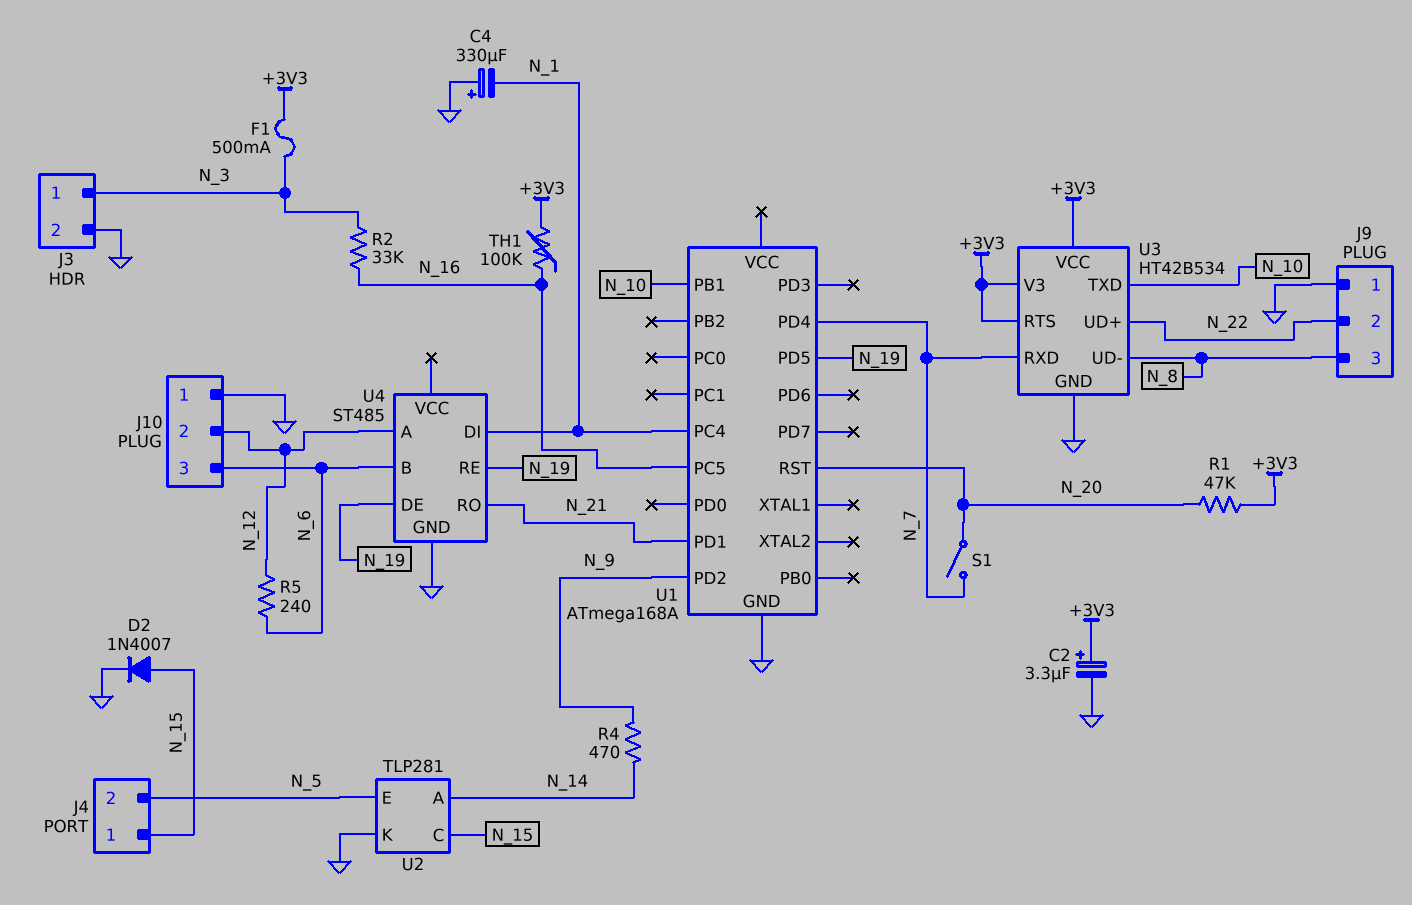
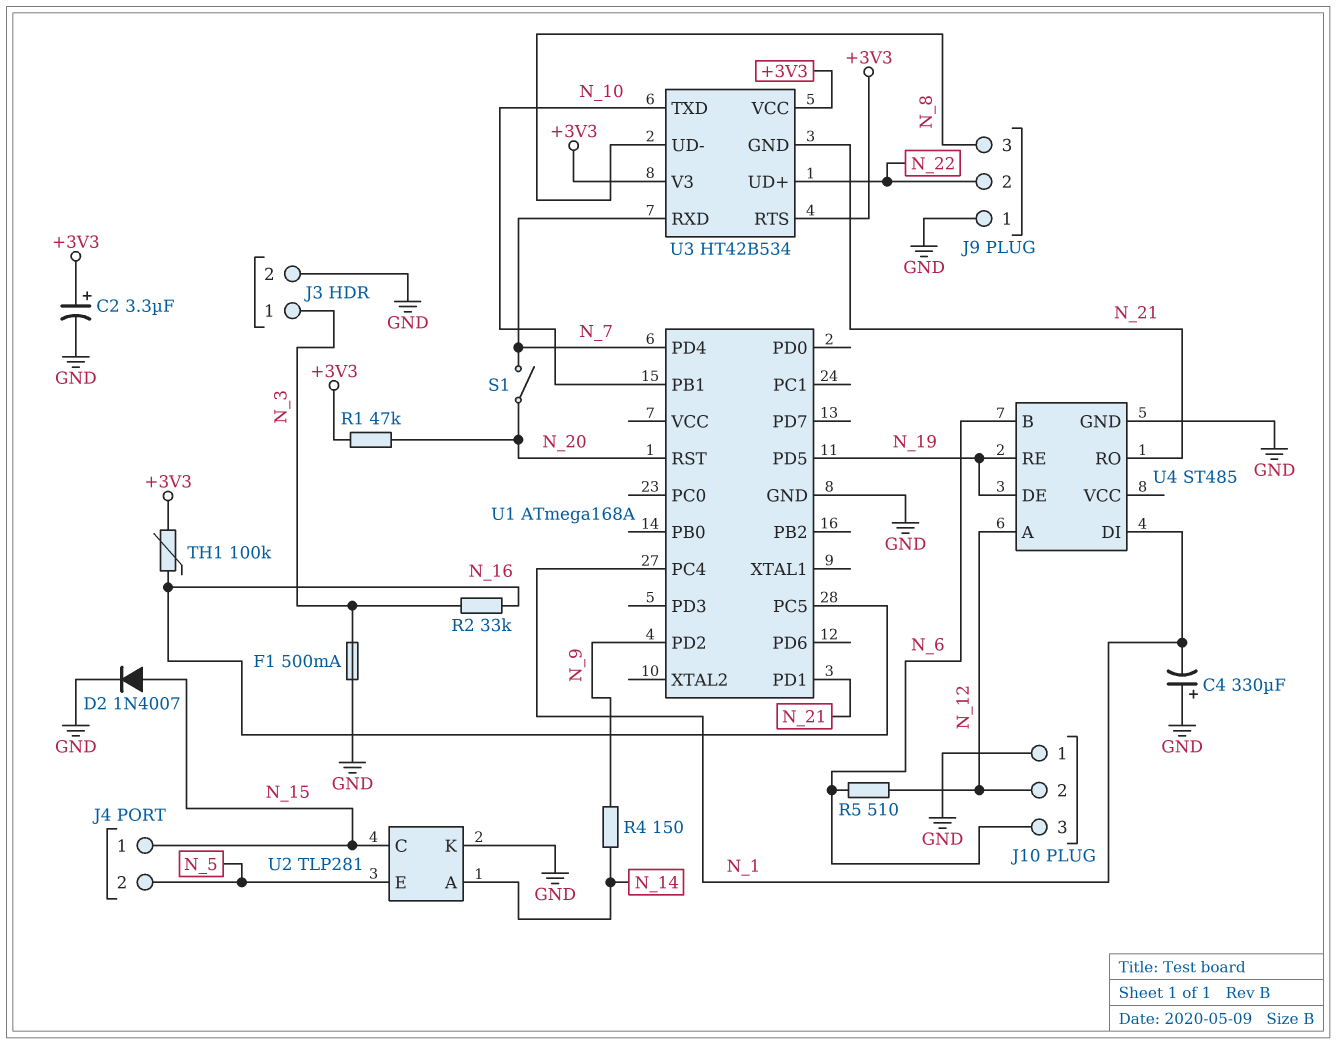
F1: 500mA (+3V3, N_3) -> 500mA (GND, N_3)
R4: 470 (N_9, N_14) -> 150 (N_9, N_14)
R5: 240 (N_6, N_12) -> 510 (N_6, N_12)
U3 pin GND: GND -> N_21

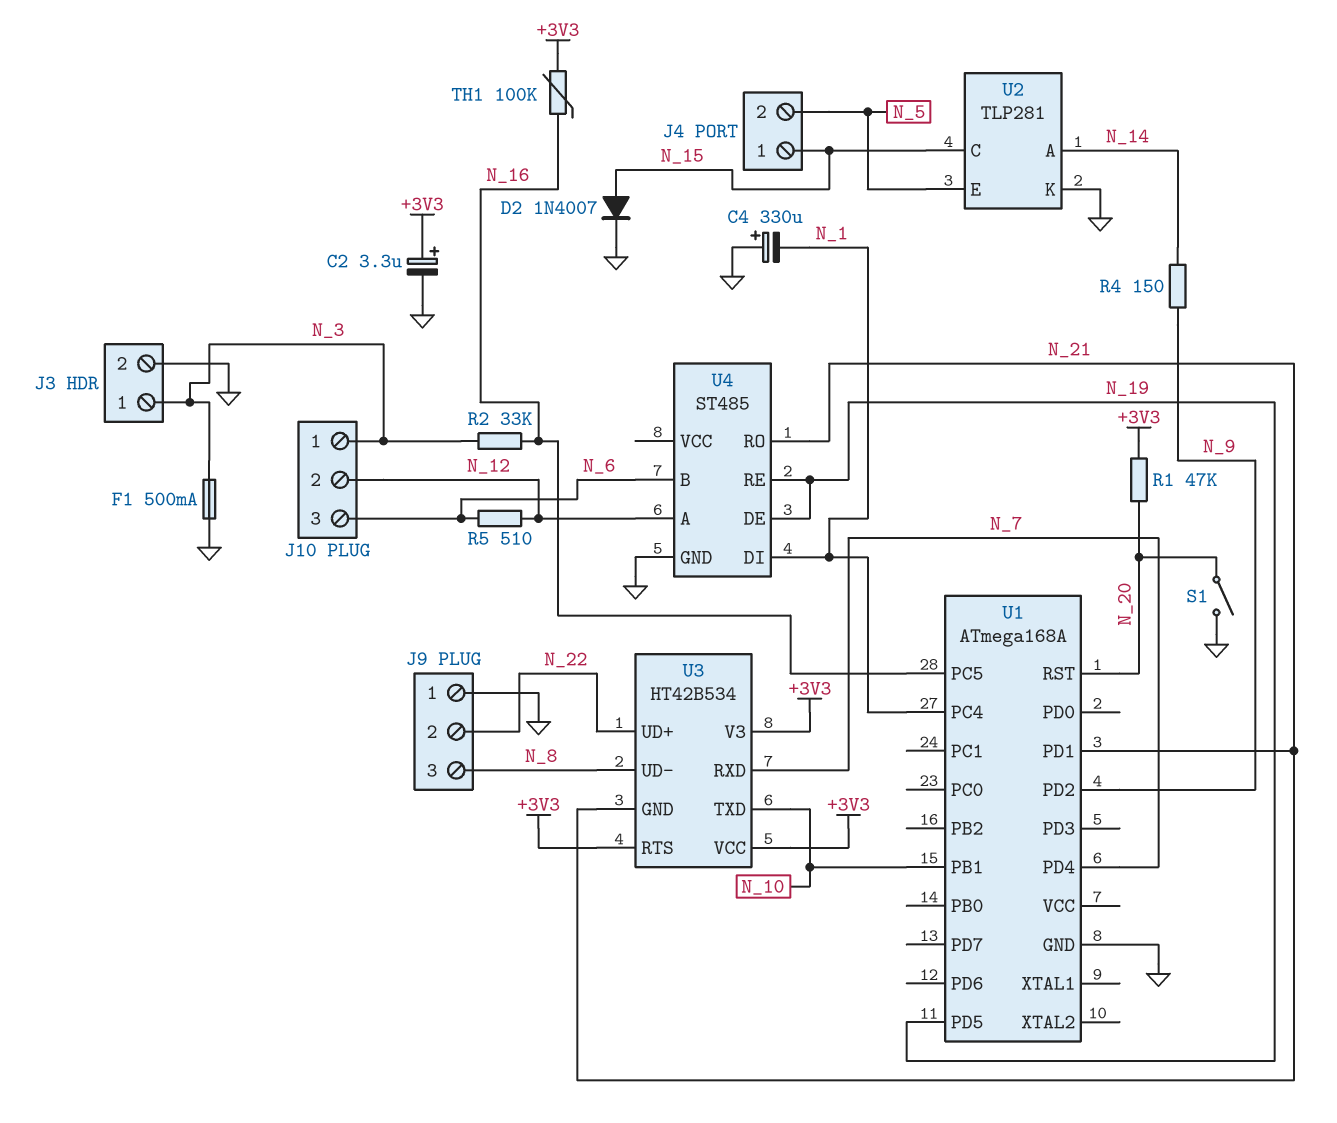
J10 pin 1: GND -> N_3
S1: switch (N_7, N_20) -> switch (GND, N_20)

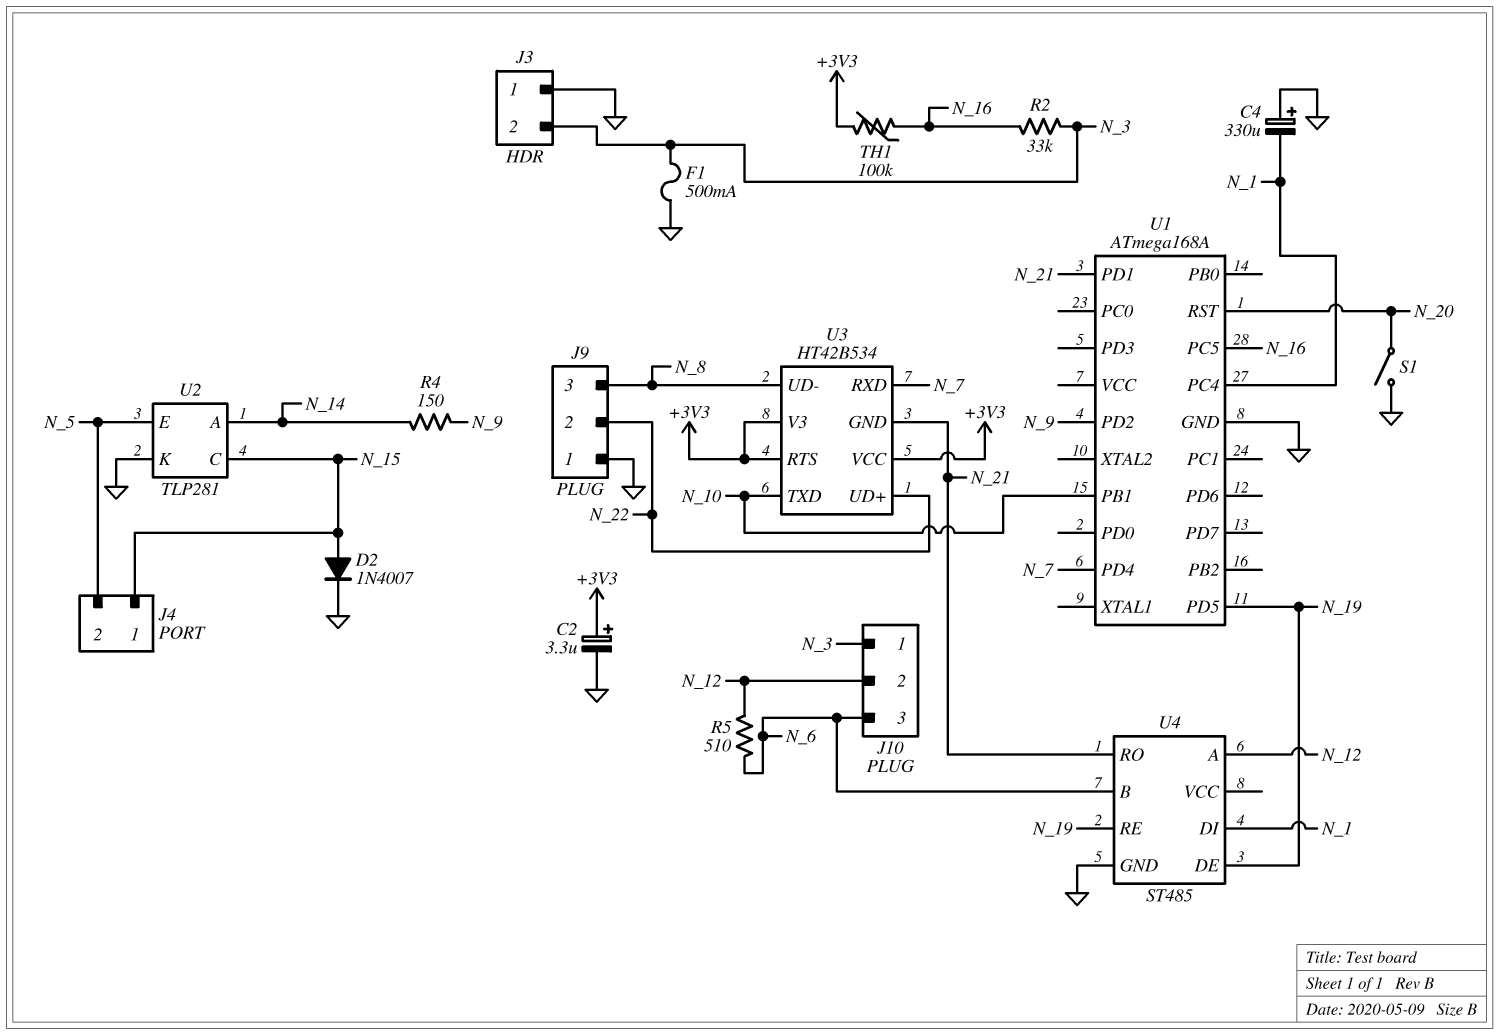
J3 pin 1: N_3 -> GND
J3 pin 2: GND -> N_3
R1: 47k (+3V3, N_20) -> none

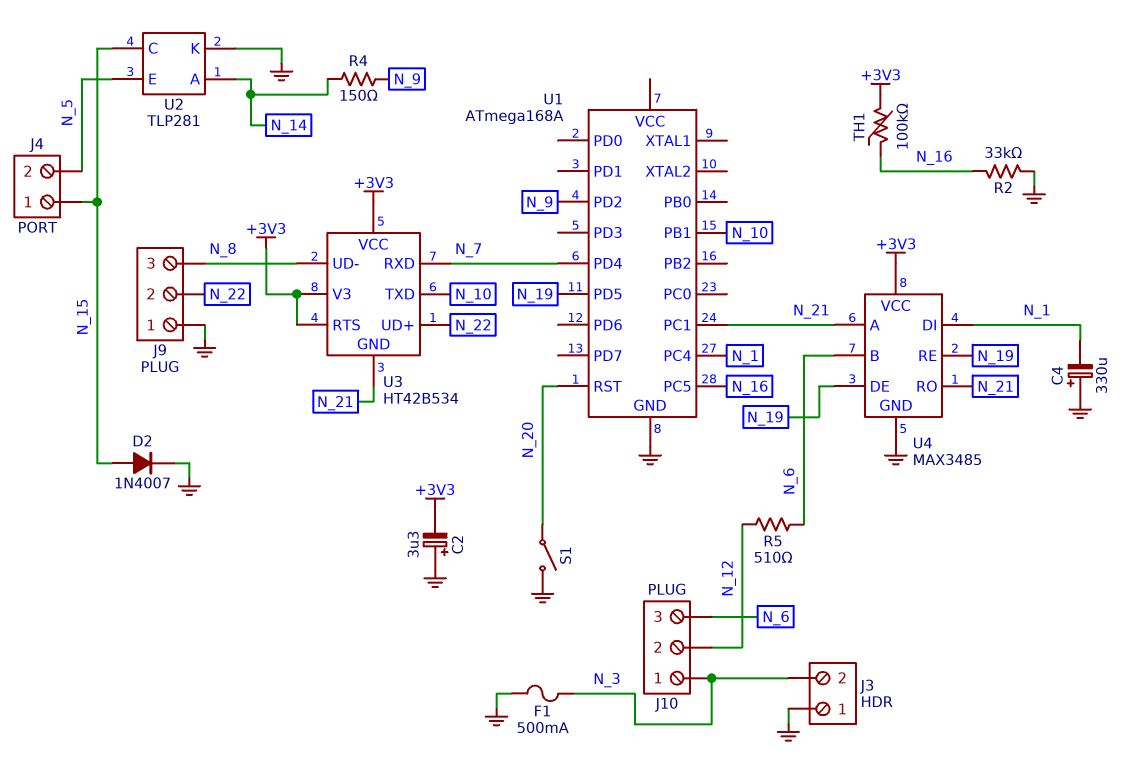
C2: 3.3uF (plus +3V3, minus GND) -> 3.3uF (plus GND, minus +3V3)
R2: 33k (N_3, N_16) -> 33k (GND, N_16)
U1 pin PC1: none -> N_21
U1 pin PD1: N_21 -> none
U4: ST485 -> MAX3485
U4 pin A: N_12 -> N_21
U4 pin VCC: none -> +3V3

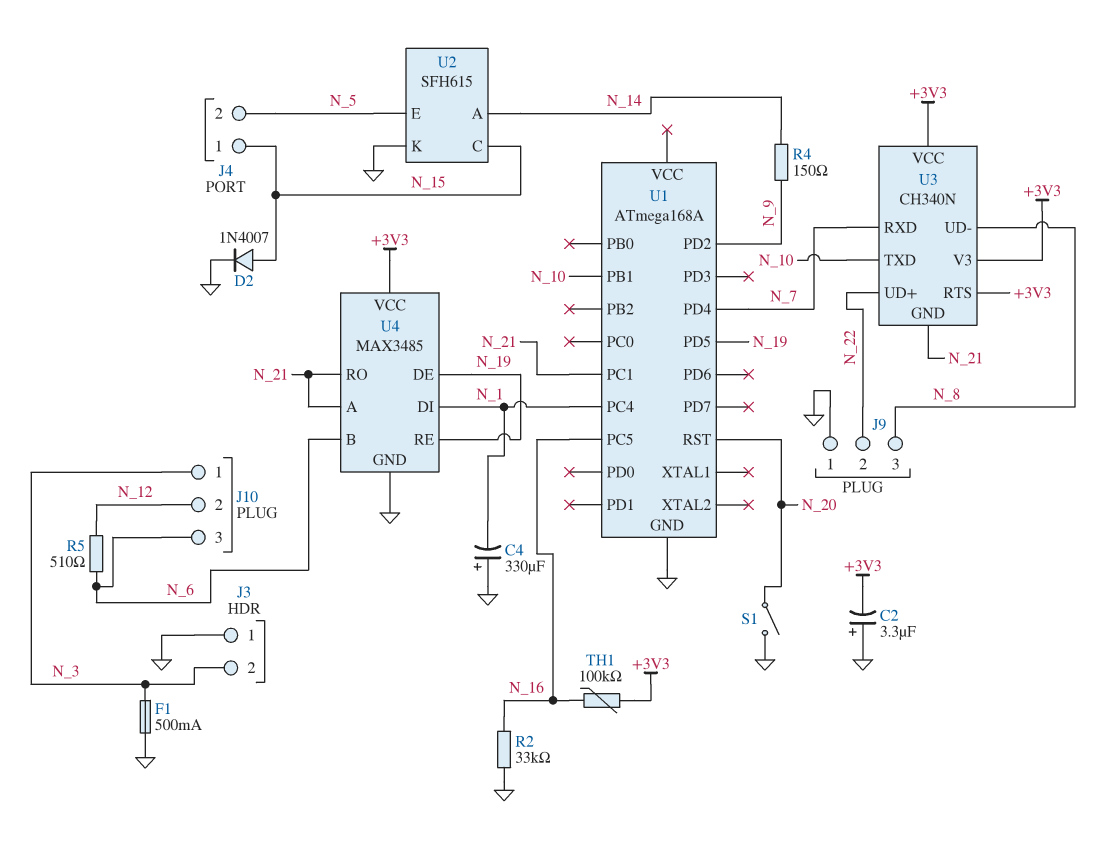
U2: TLP281 -> SFH615
U3: HT42B534 -> CH340N

